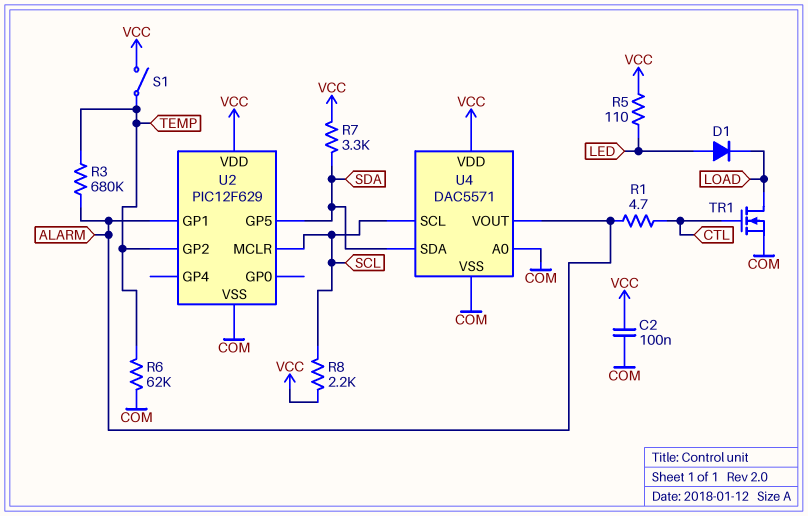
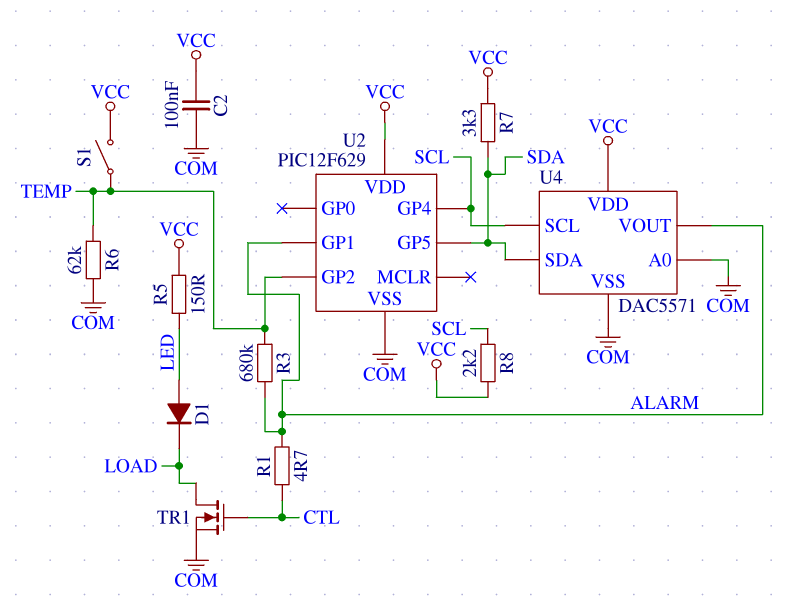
R5: 110 (LED, VCC) -> 150 (LED, VCC)
U2 pin GP4: none -> SCL
U2 pin MCLR: SCL -> none

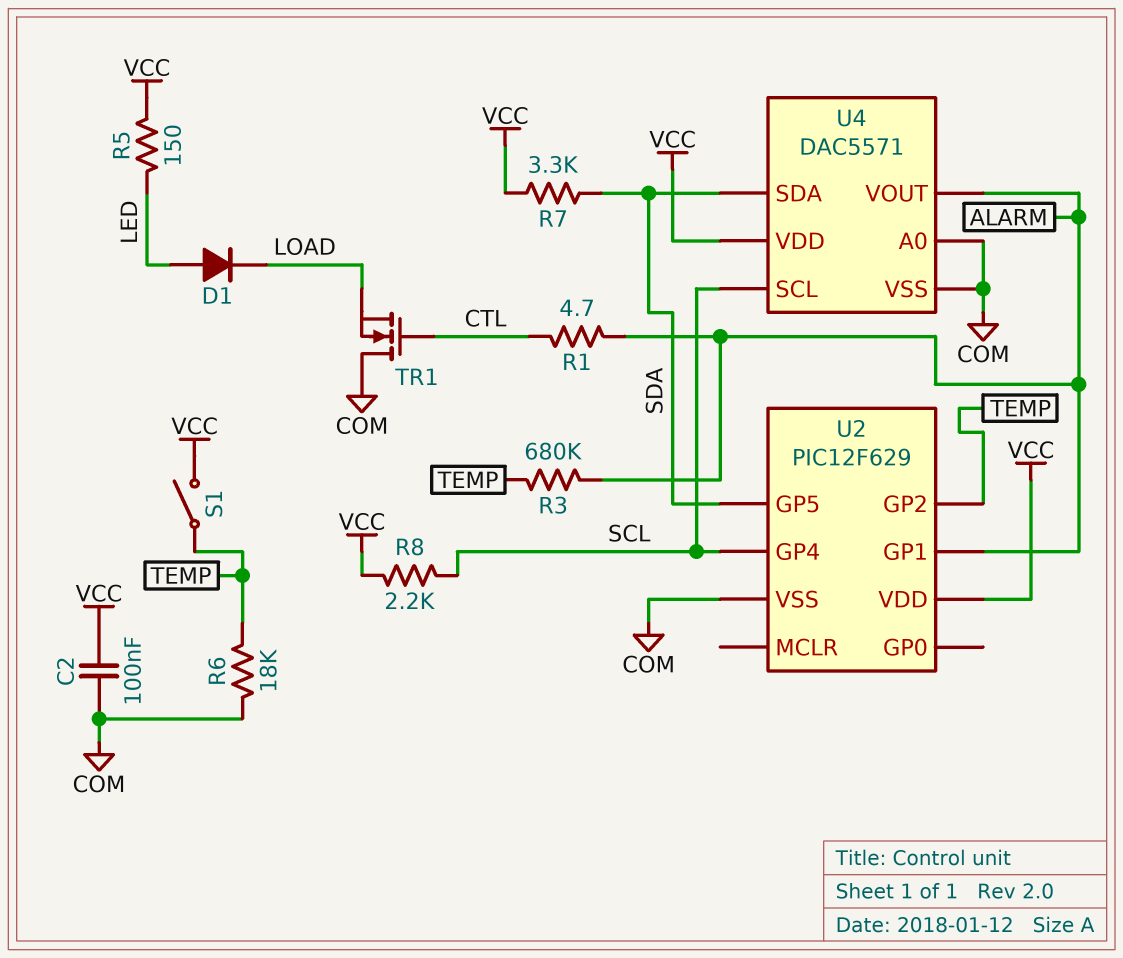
R6: 62k (COM, TEMP) -> 18k (COM, TEMP)
TR1: NMOS (G CTL, D LOAD, S COM) -> NMOS (G CTL, D COM, S LOAD)

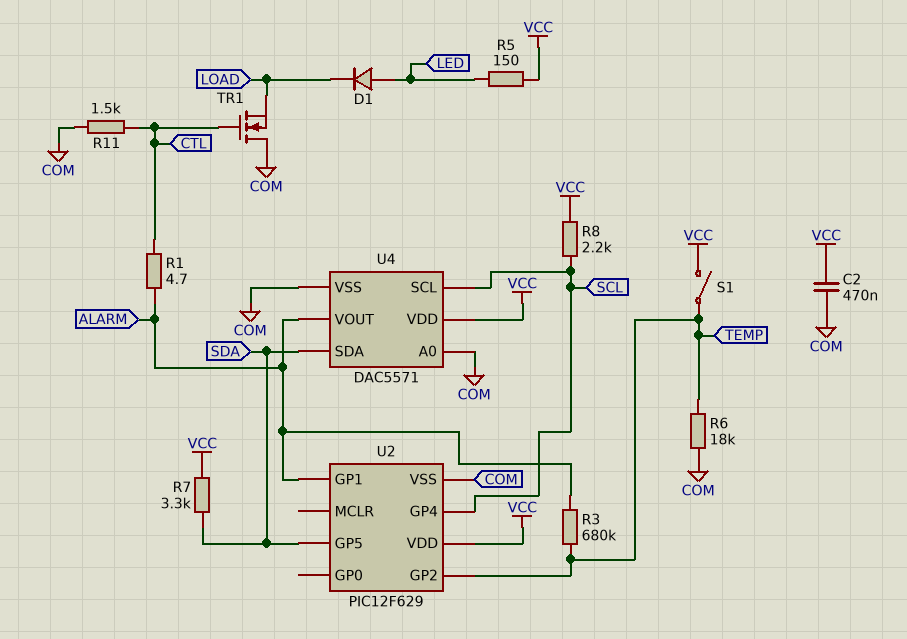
C2: 100nF (COM, VCC) -> 470nF (COM, VCC)
R11: none -> 1.5k (COM, CTL)

